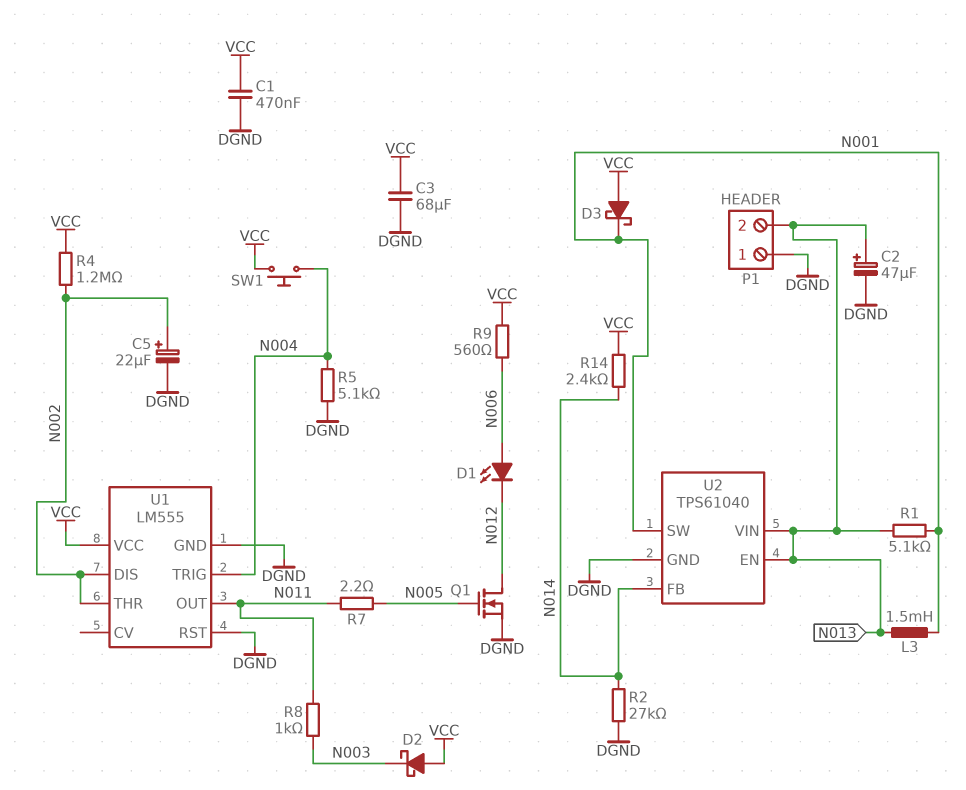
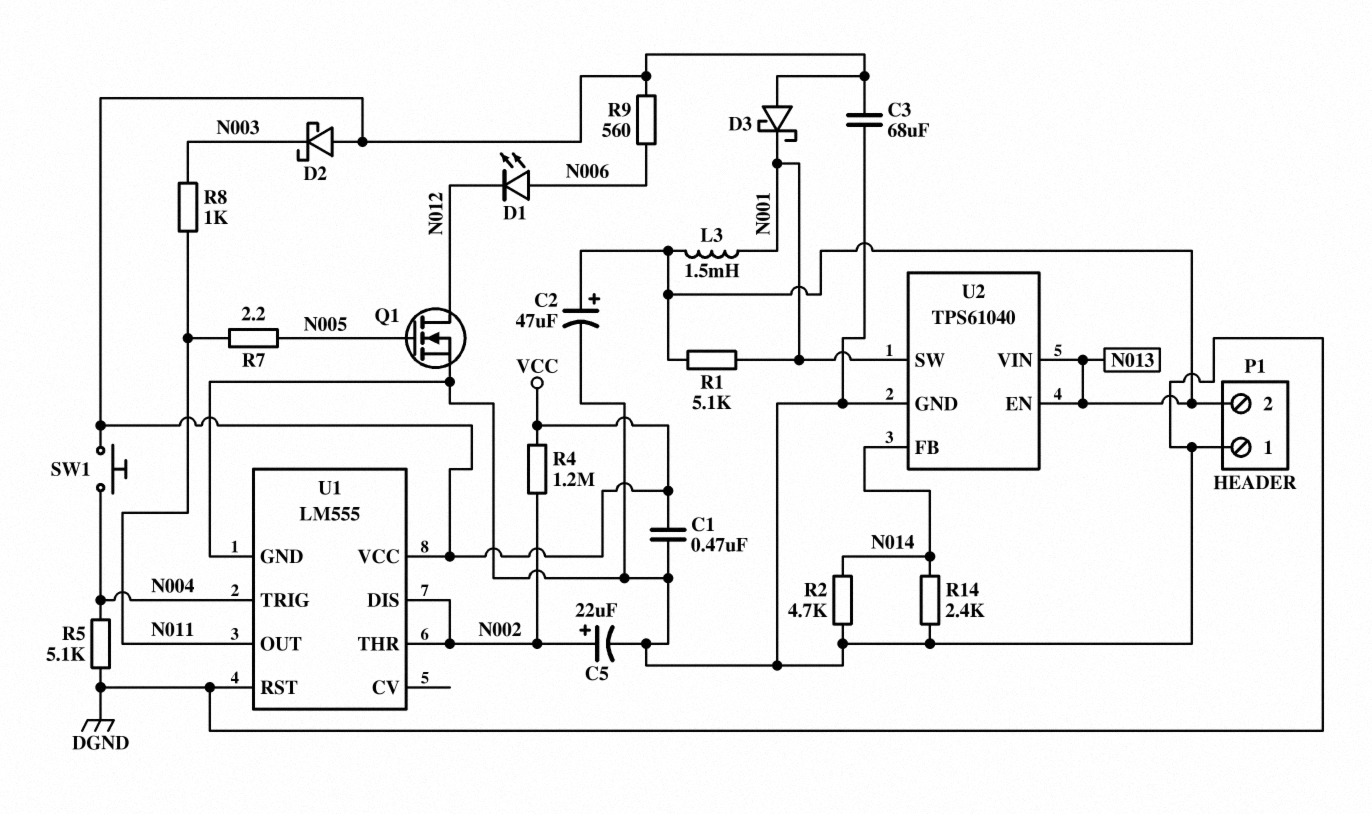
R2: 27k (DGND, N014) -> 4.7k (DGND, N014)
R14: 2.4k (N014, VCC) -> 2.4k (DGND, N014)

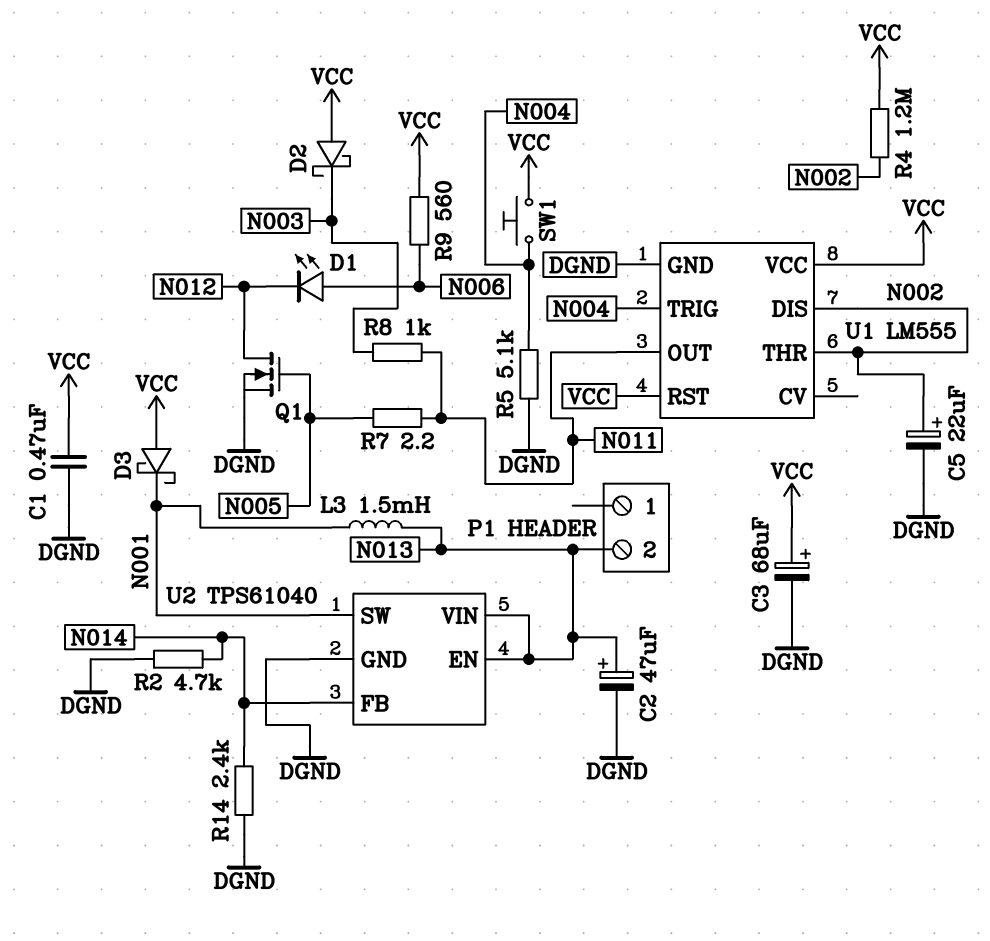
C3: 68uF (DGND, VCC) -> 68uF (plus VCC, minus DGND)
P1 pin 1: DGND -> none
R1: 5.1k (N001, N013) -> none
U1 pin RST: DGND -> VCC

